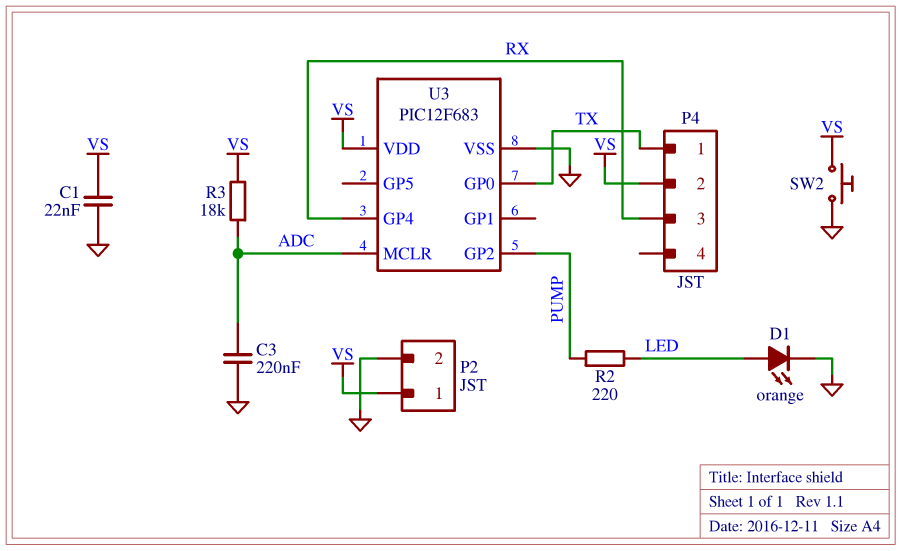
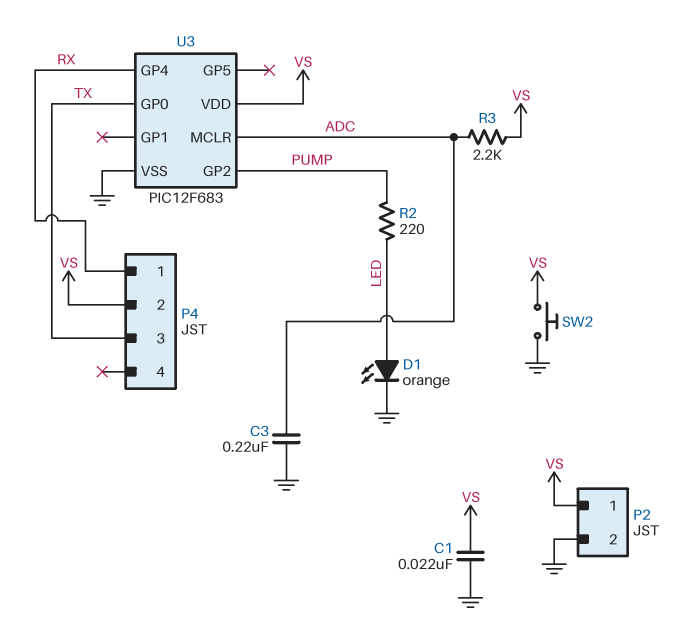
P4 pin 1: TX -> RX
P4 pin 3: RX -> TX
R3: 18k (ADC, VS) -> 2.2k (ADC, VS)

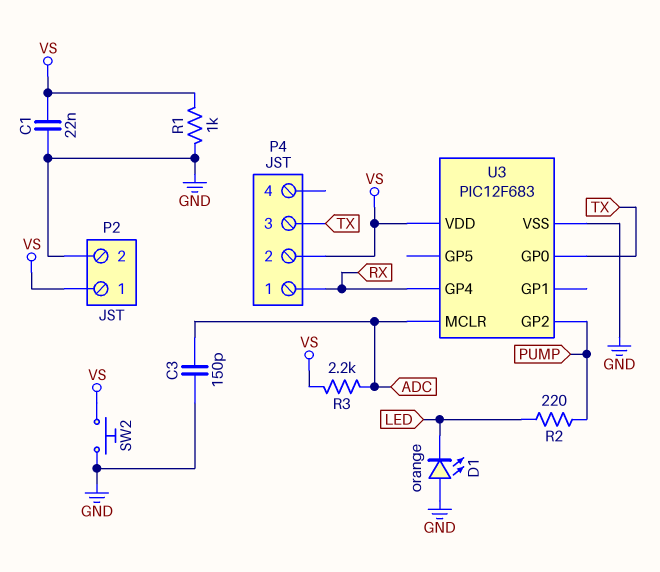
C3: 220nF (ADC, GND) -> 150pF (ADC, GND)
D1: LED orange (A LED, K GND) -> LED orange (A GND, K LED)
R1: none -> 1k (GND, VS)

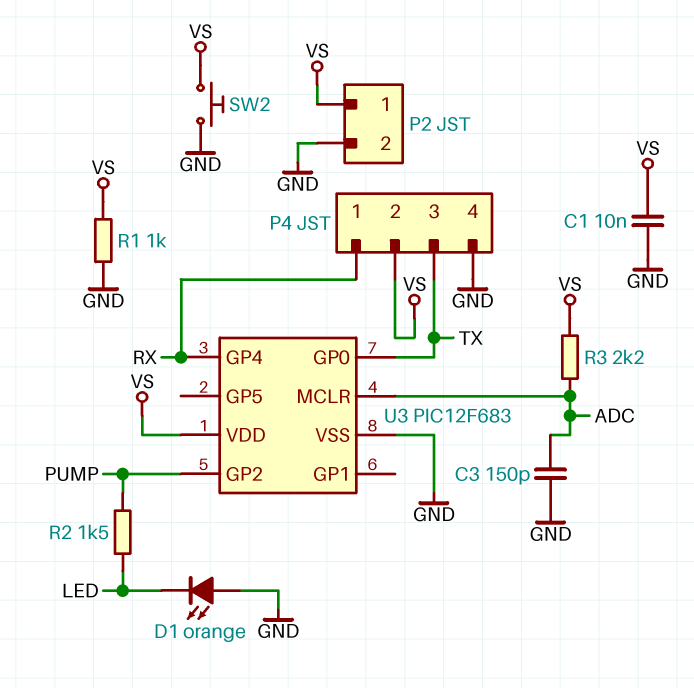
C1: 22nF (GND, VS) -> 10nF (GND, VS)
P4 pin 4: none -> GND
R2: 220 (LED, PUMP) -> 1.5k (LED, PUMP)

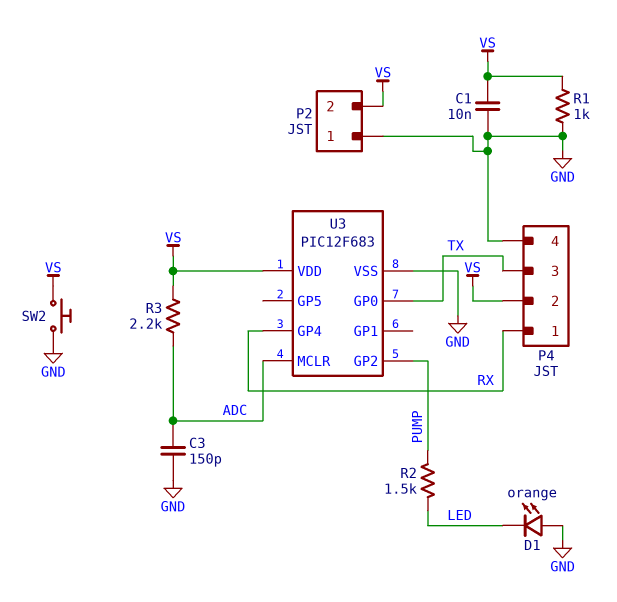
P2 pin 1: VS -> GND
P2 pin 2: GND -> VS

